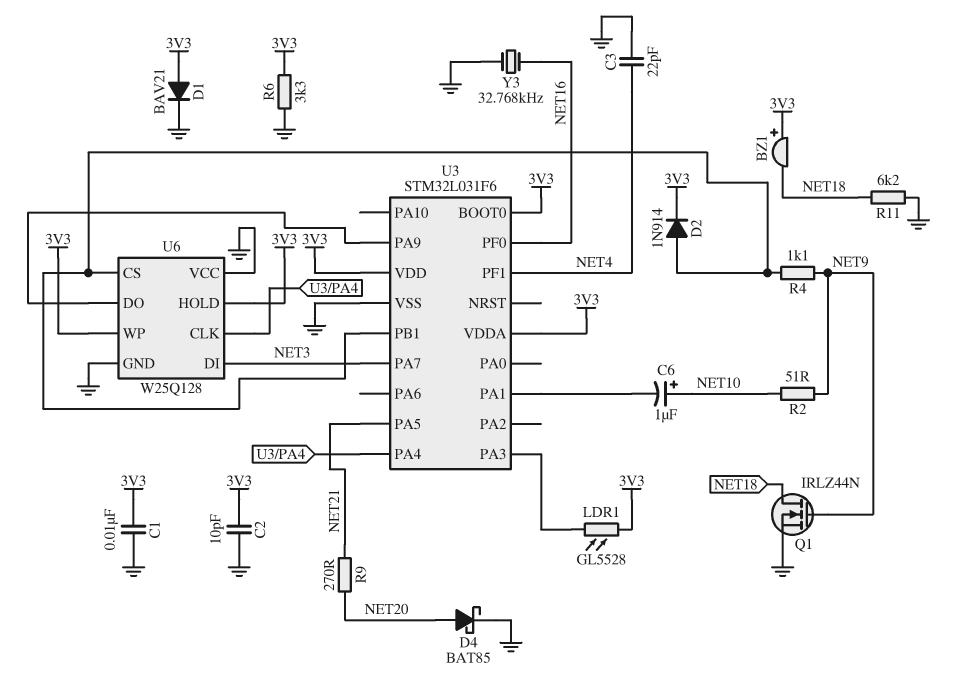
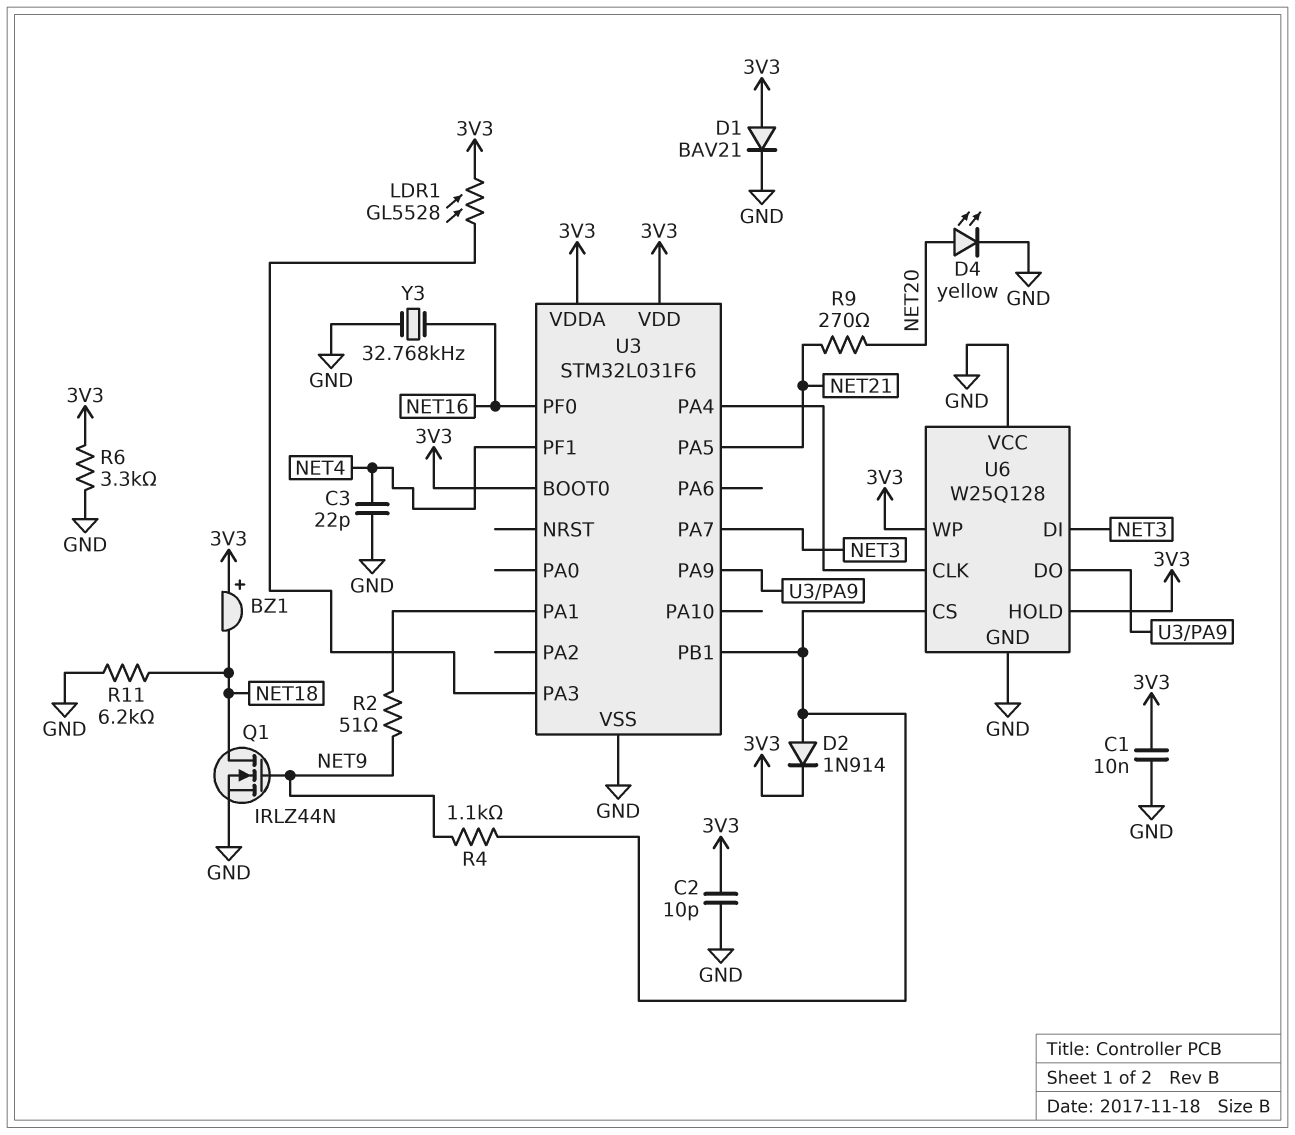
C6: 1uF (plus NET10, minus U3/PA1) -> none
D4: schottky BAT85 (A NET20, K GND) -> LED yellow (A NET20, K GND)
R2: 51 (NET9, NET10) -> 51 (NET9, U3/PA1)

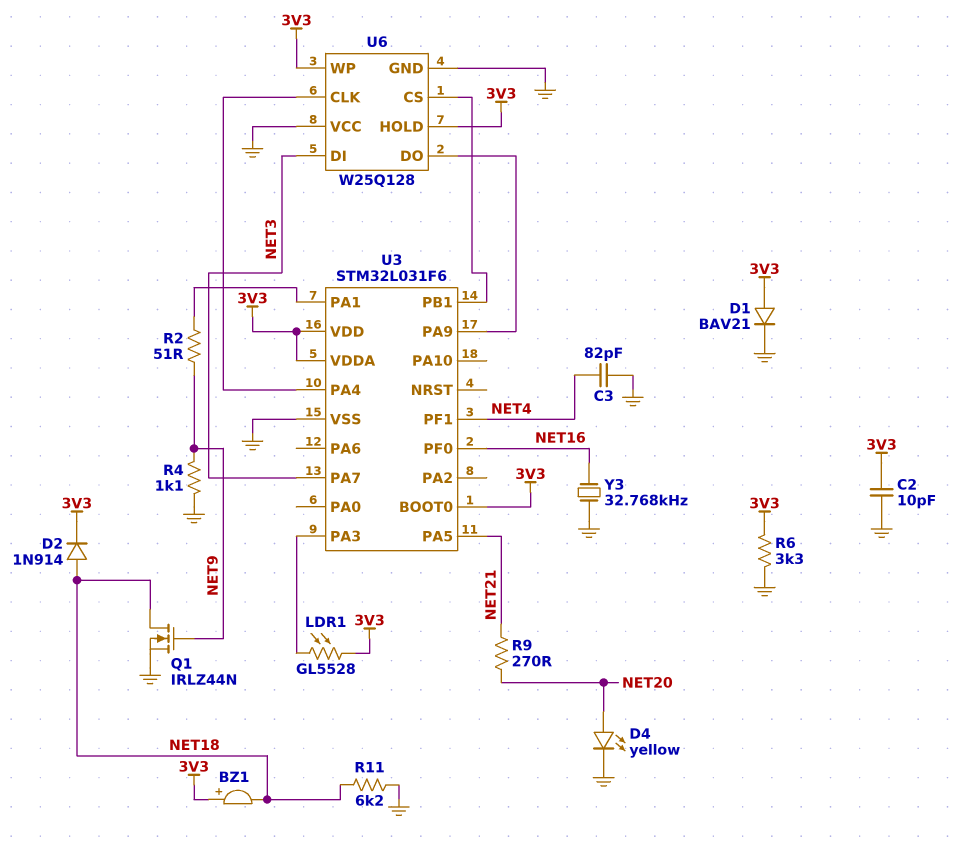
C1: 10nF (3V3, GND) -> none
C3: 22pF (GND, NET4) -> 82pF (GND, NET4)
D2: diode 1N914 (A U3/PB1, K 3V3) -> diode 1N914 (A NET18, K 3V3)
R4: 1.1k (NET9, U3/PB1) -> 1.1k (GND, NET9)

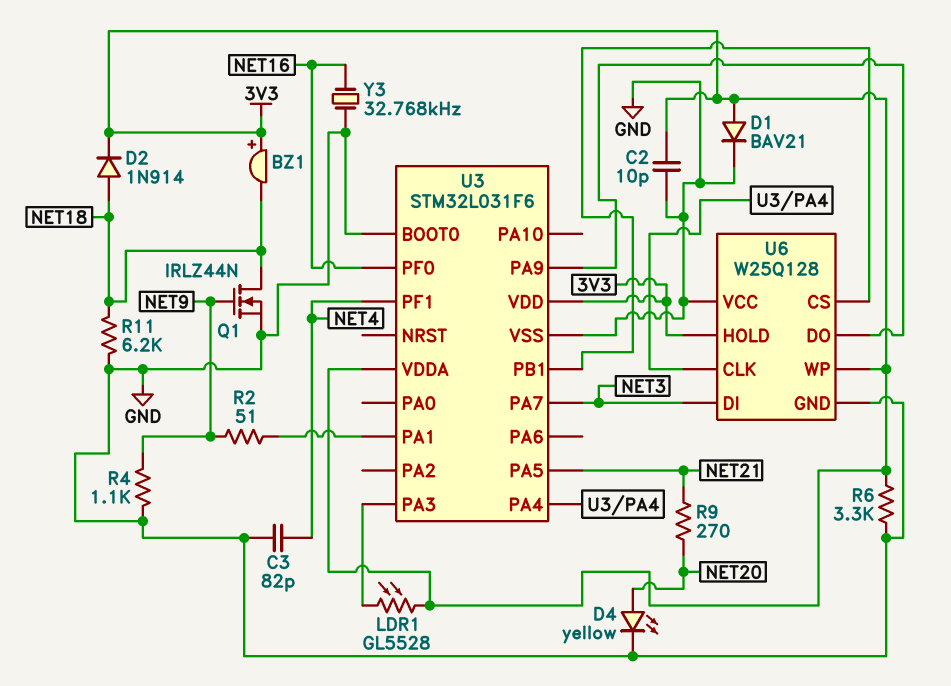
U3 pin BOOT0: 3V3 -> GND

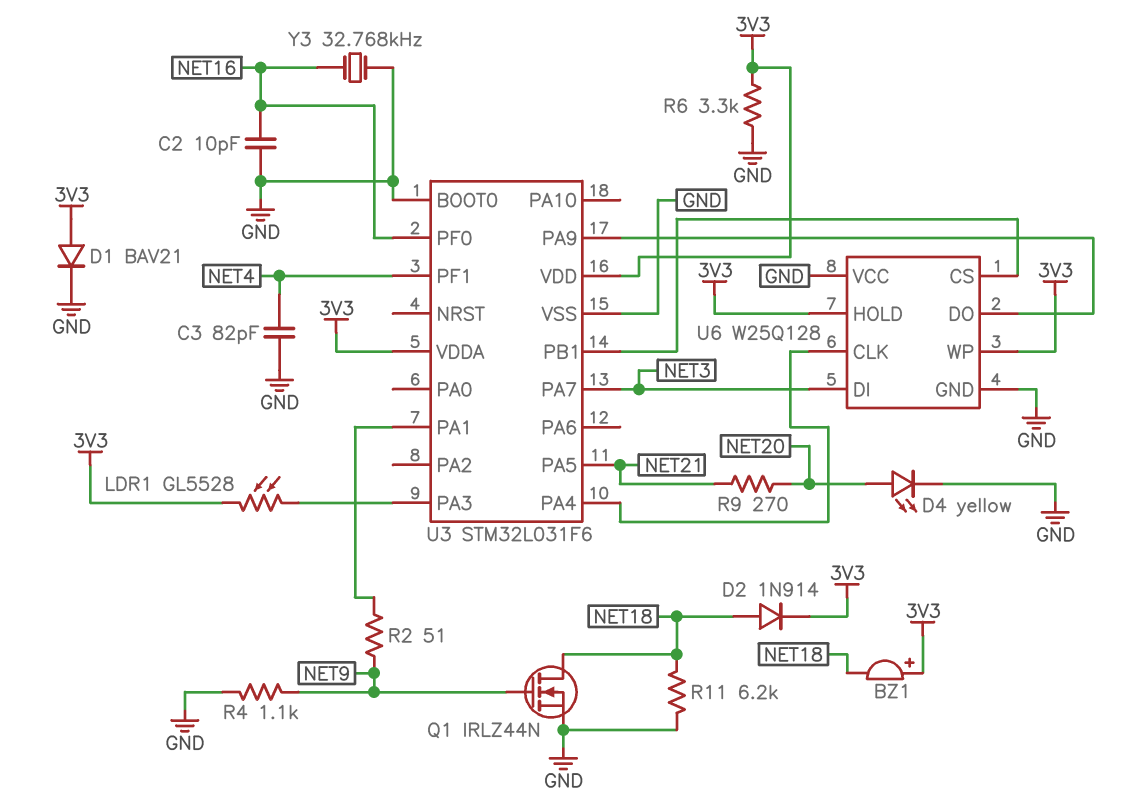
C2: 10pF (3V3, GND) -> 10pF (GND, NET16)

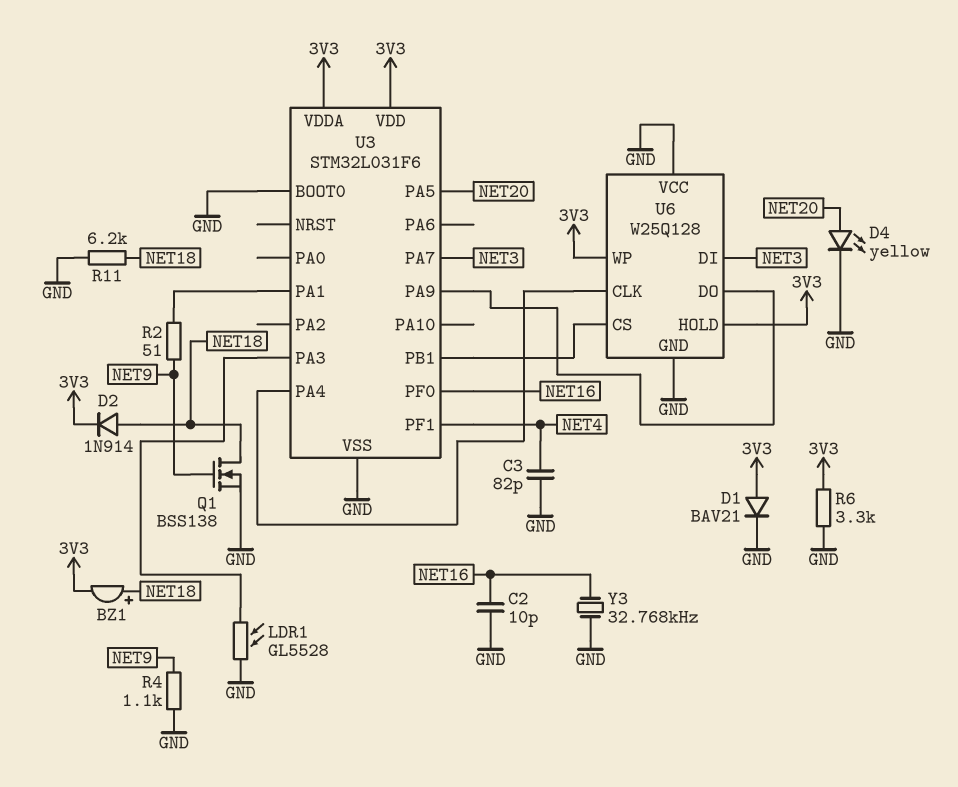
BZ1: buzzer (plus 3V3, minus NET18) -> buzzer (plus NET18, minus 3V3)
LDR1: GL5528 (3V3, U3/PA3) -> GL5528 (GND, U3/PA3)
Q1: NMOS IRLZ44N (G NET9, D NET18, S GND) -> NMOS BSS138 (G NET9, D NET18, S GND)
R9: 270 (NET20, NET21) -> none
U3 pin PA5: NET21 -> NET20

